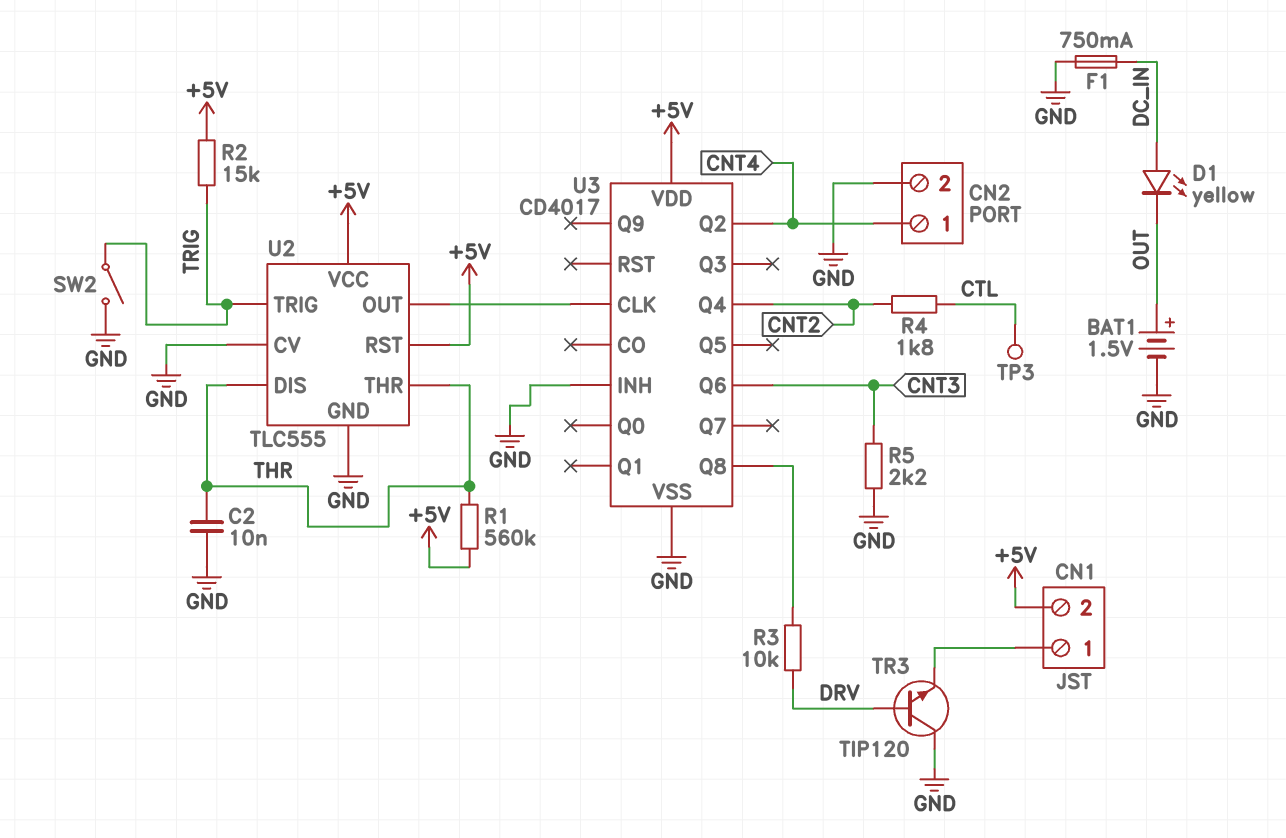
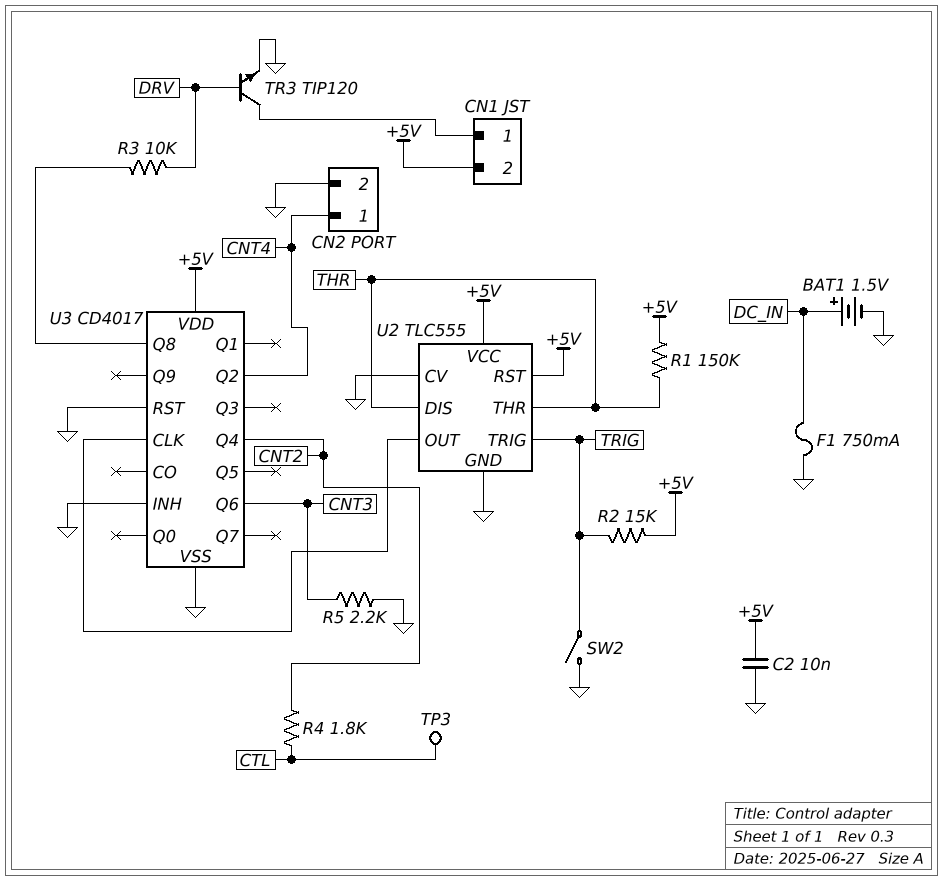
BAT1: 1.5V (plus OUT, minus GND) -> 1.5V (plus DC_IN, minus GND)
C2: 10nF (GND, THR) -> 10nF (+5V, GND)
D1: LED yellow (A DC_IN, K OUT) -> none
R1: 560k (+5V, THR) -> 150k (+5V, THR)
TR3: NPN TIP120 (B DRV, C GND, E CN1/1) -> NPN TIP120 (B DRV, C CN1/1, E GND)
U3 pin RST: none -> GND

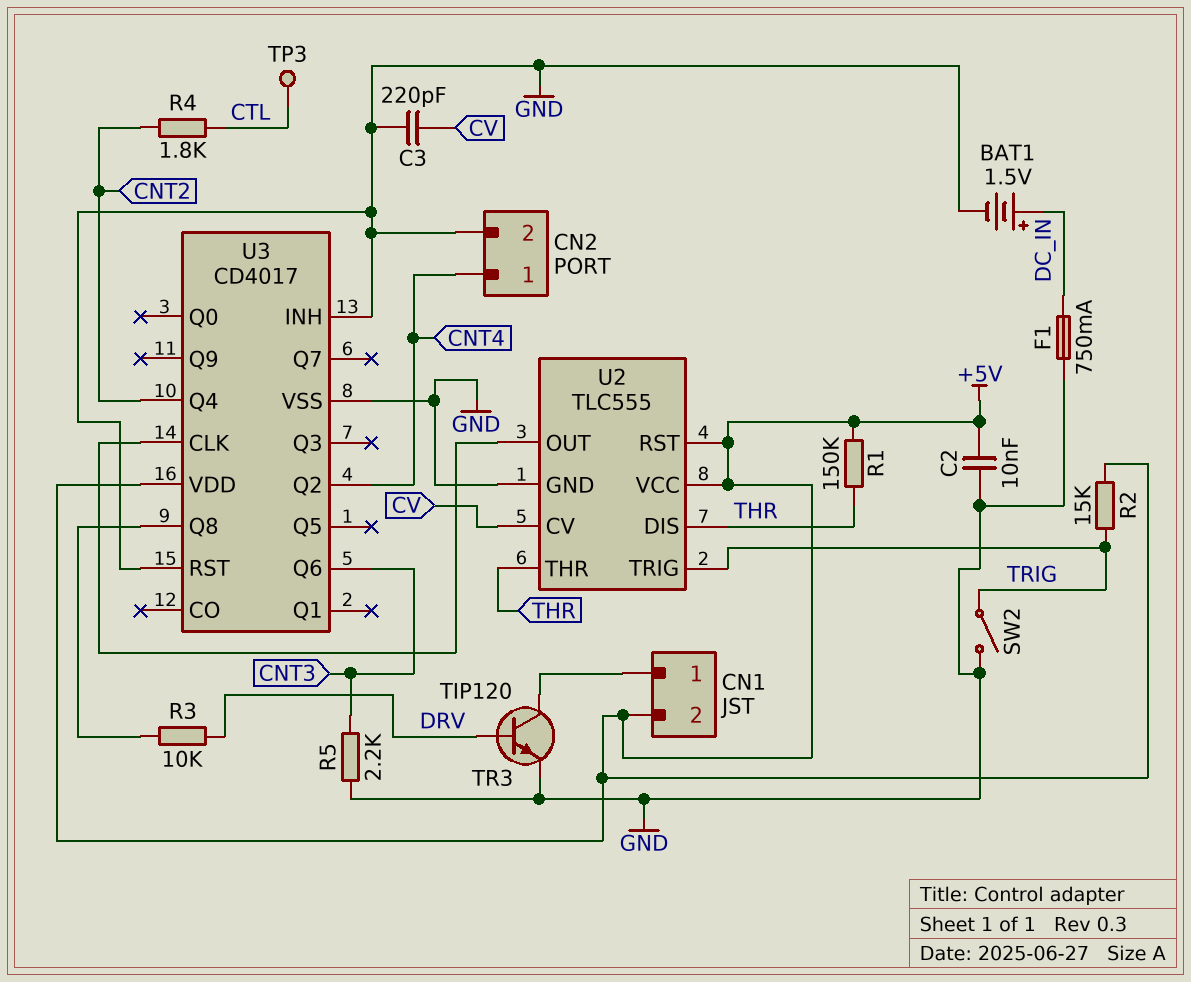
C3: none -> 220pF (CV, GND)
U2 pin CV: GND -> CV

